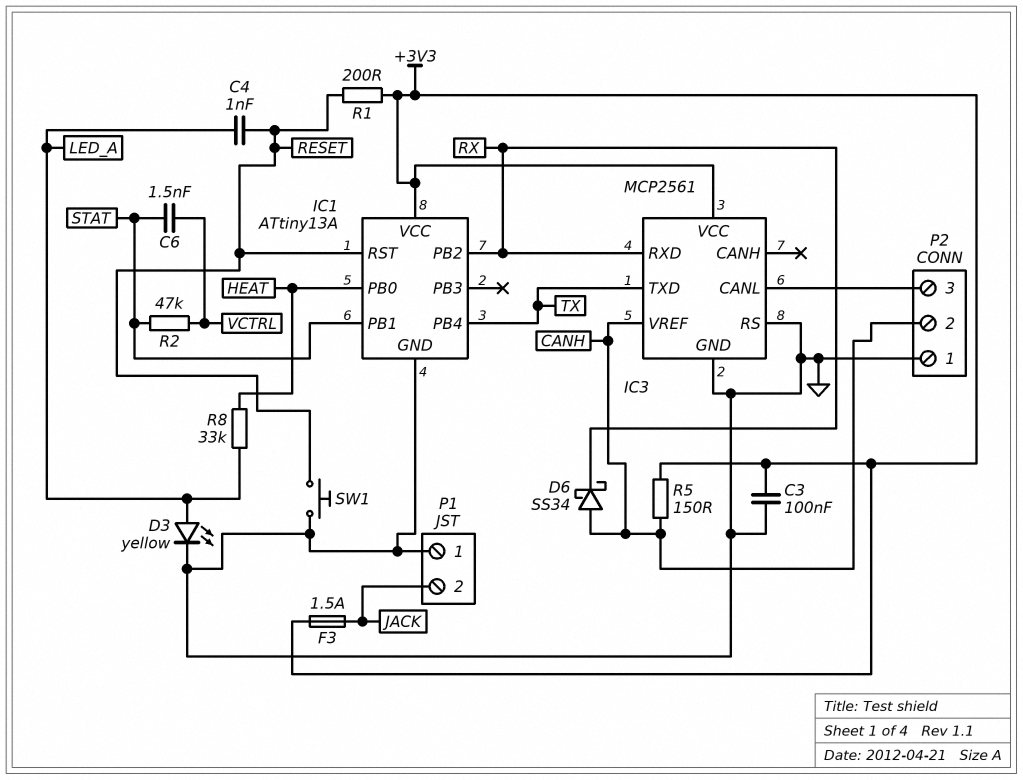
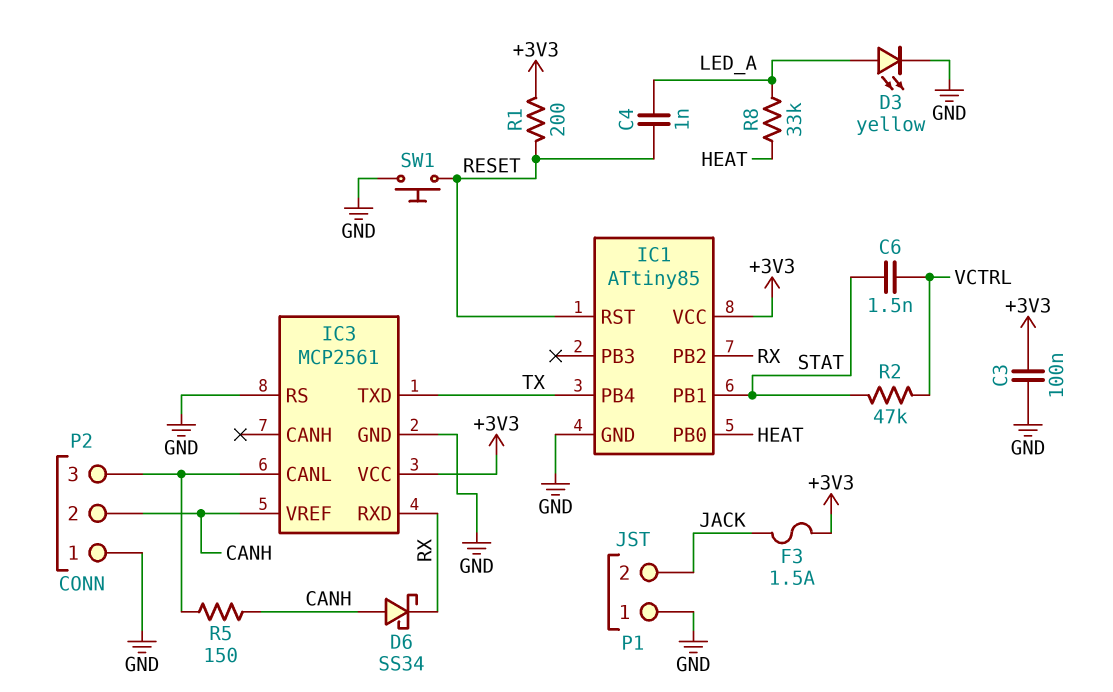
IC1: ATtiny13A -> ATtiny85
R5: 150 (+3V3, CANH) -> 150 (CANH, IC3/CANL)

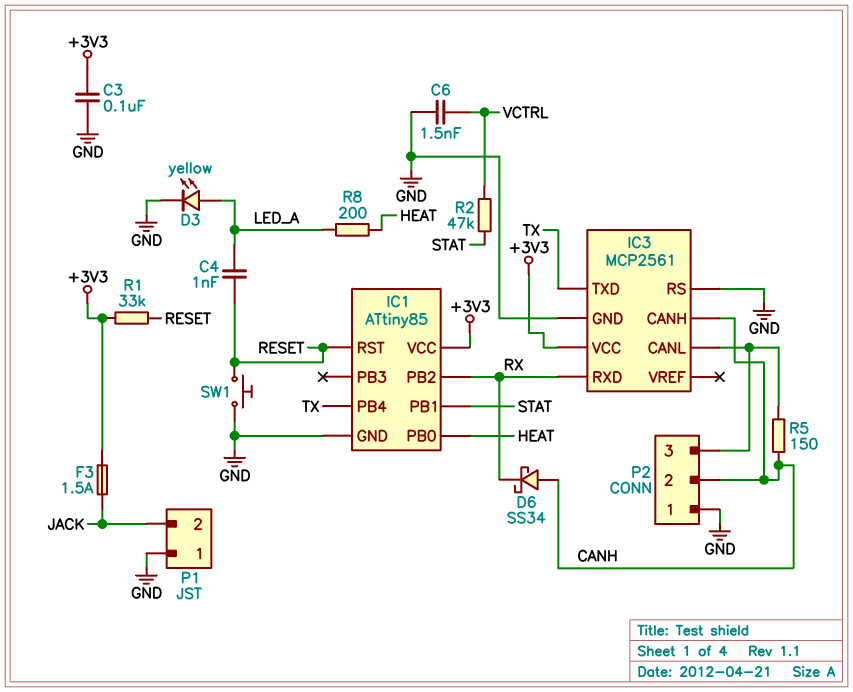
C6: 1.5nF (STAT, VCTRL) -> 1.5nF (GND, VCTRL)
IC3 pin CANH: none -> CANH
IC3 pin VREF: CANH -> none
R1: 200 (+3V3, RESET) -> 33k (+3V3, RESET)
R8: 33k (HEAT, LED_A) -> 200 (HEAT, LED_A)

